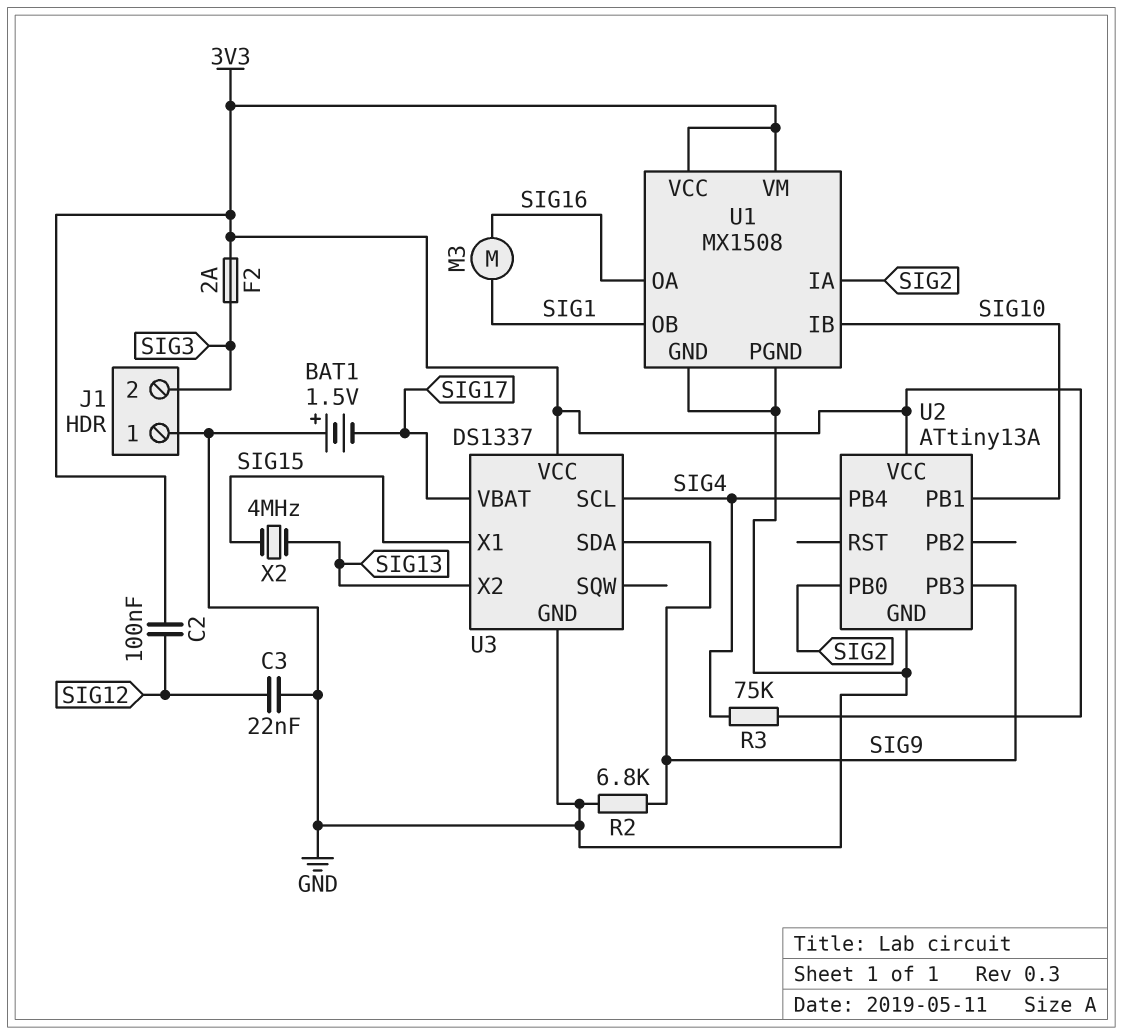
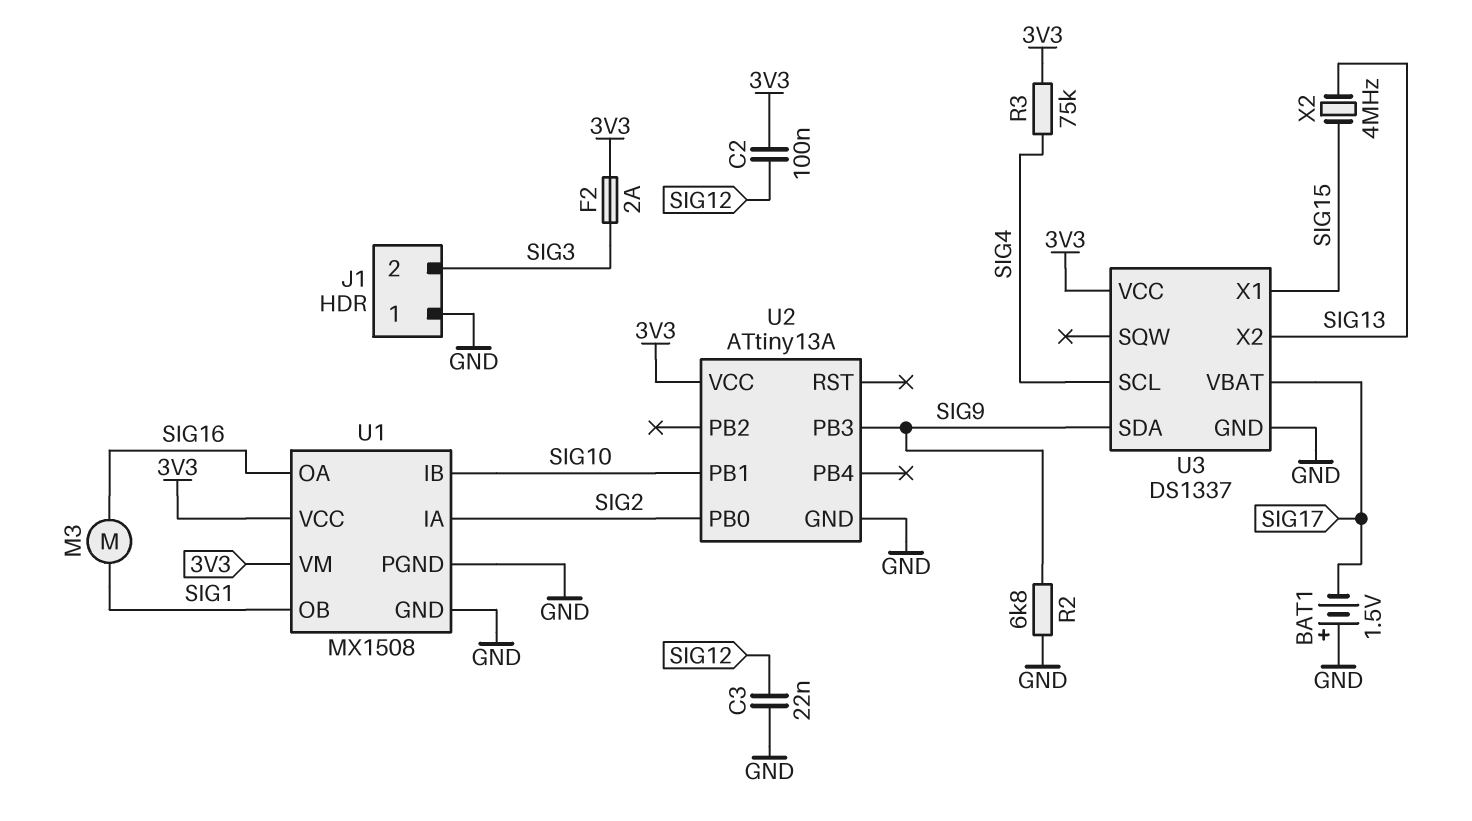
U2 pin PB4: SIG4 -> none

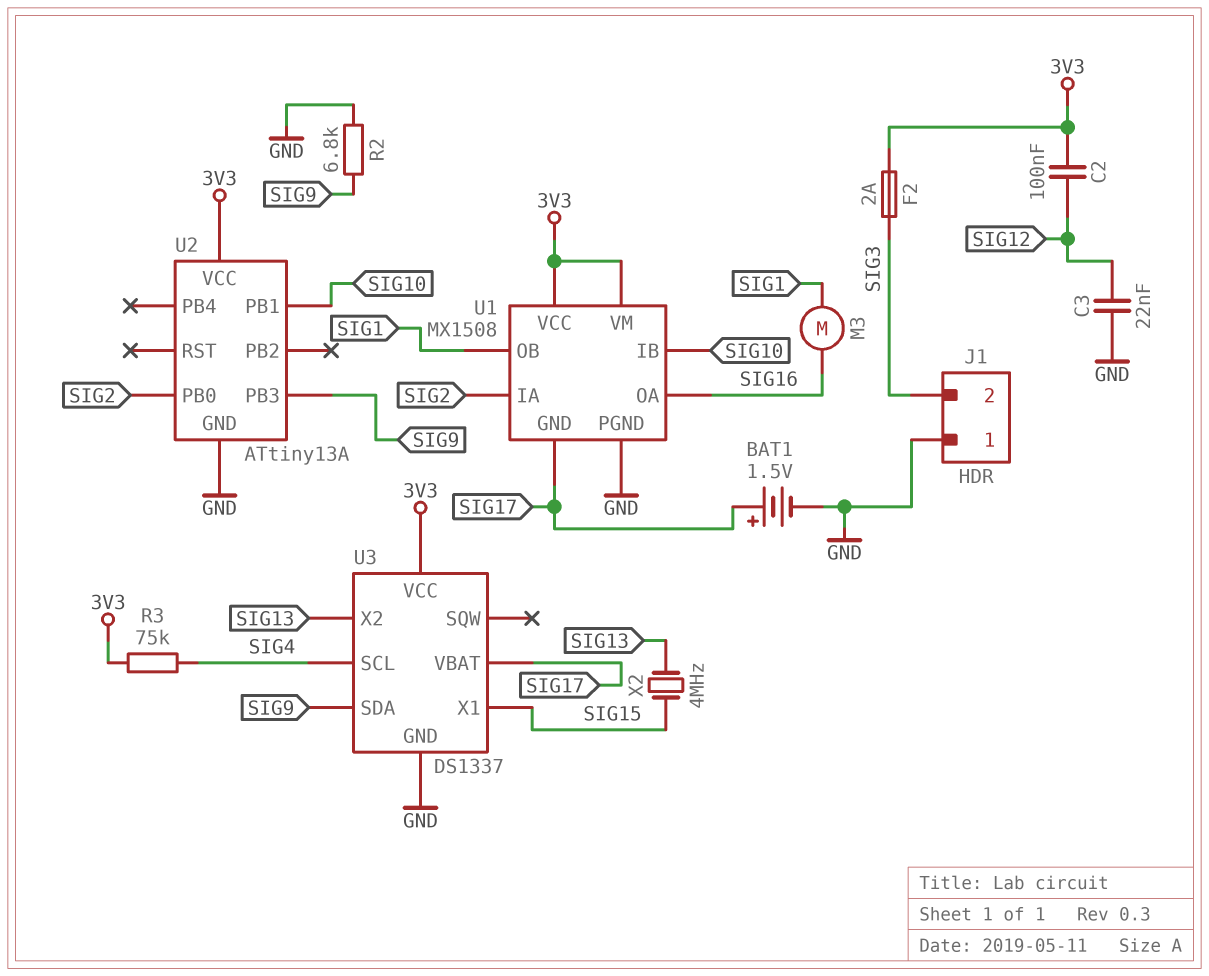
BAT1: 1.5V (plus GND, minus SIG17) -> 1.5V (plus SIG17, minus GND)
U1 pin GND: GND -> SIG17

